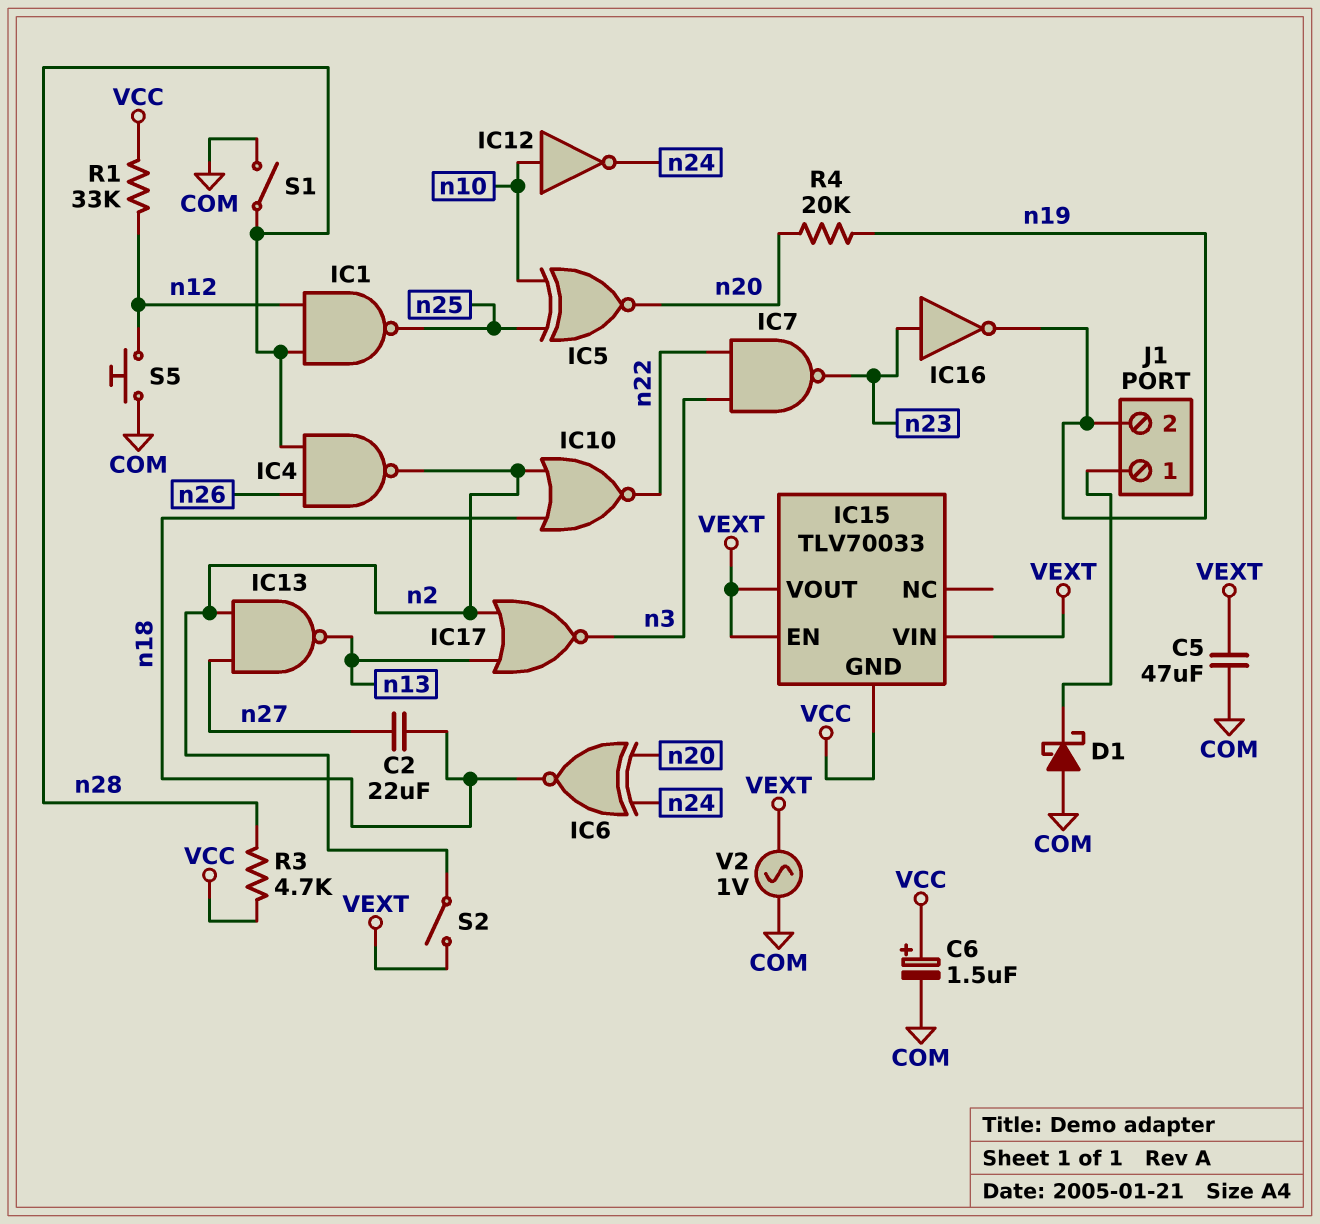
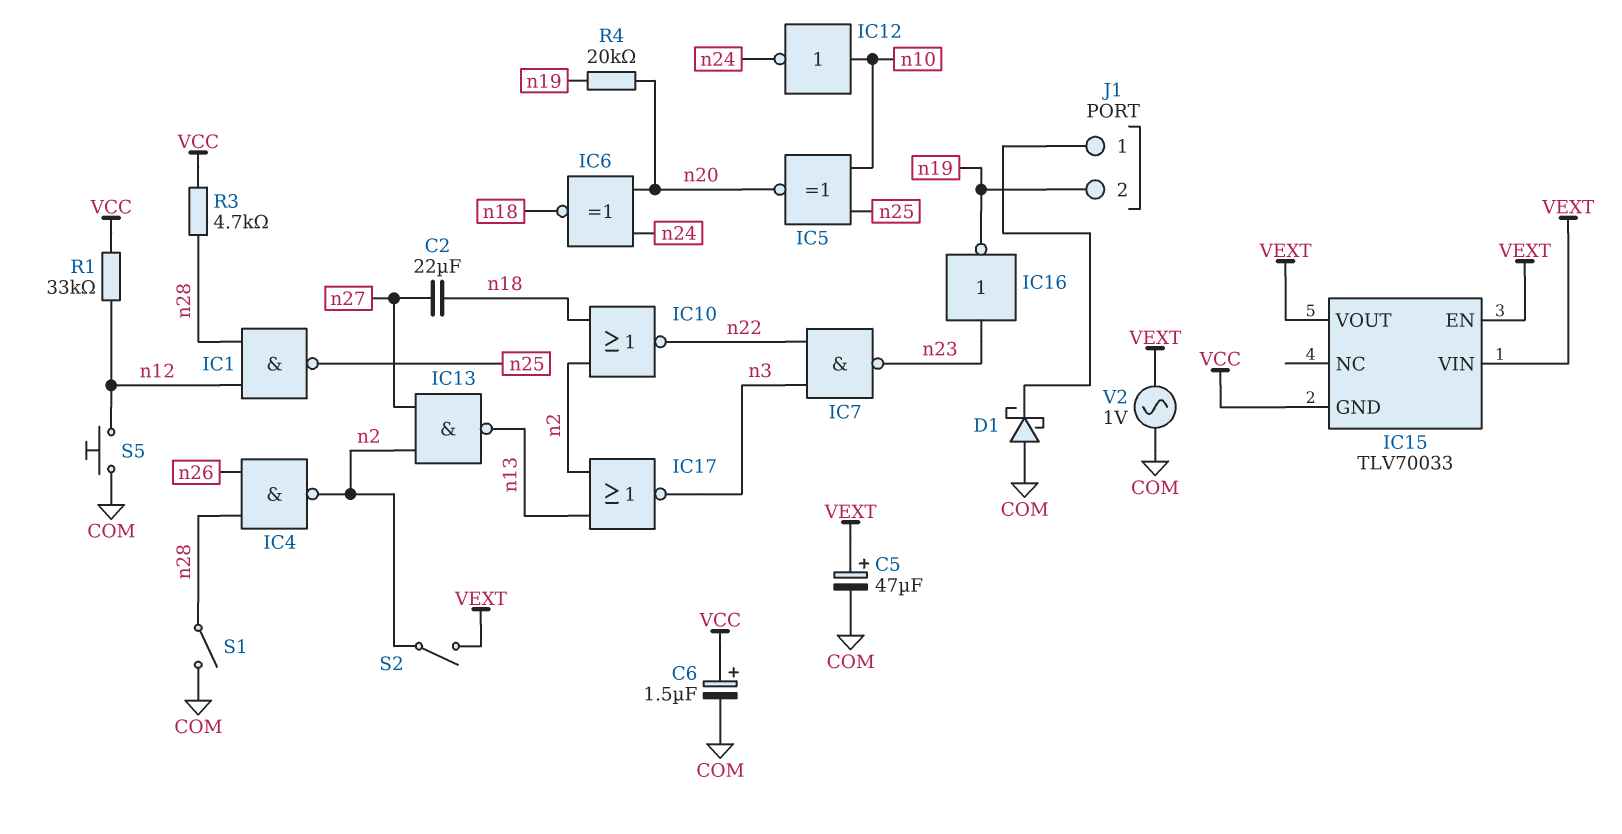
C5: 47uF (COM, VEXT) -> 47uF (plus VEXT, minus COM)

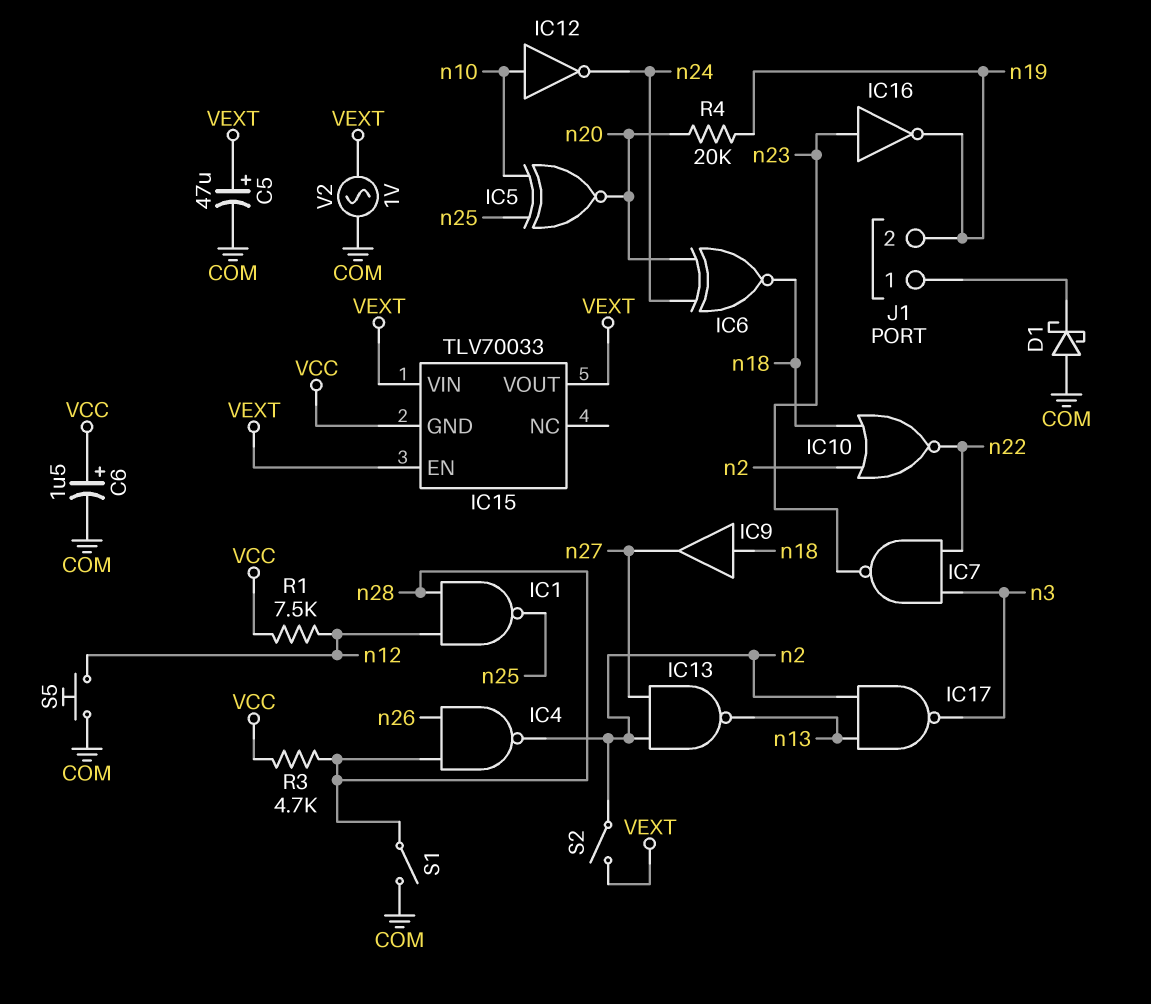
C2: 22uF (n18, n27) -> none
IC9: none -> buffer (in n18, out n27)
IC17: NOR (in n2, in n13, out n3) -> NAND (in n2, in n13, out n3)
R1: 33k (VCC, n12) -> 7.5k (VCC, n12)

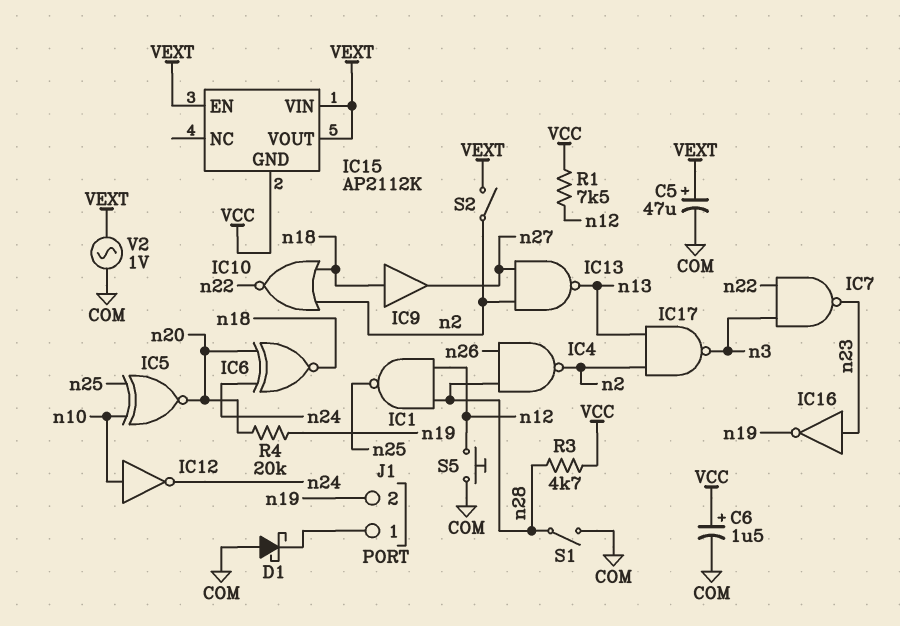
IC15: TLV70033 -> AP2112K

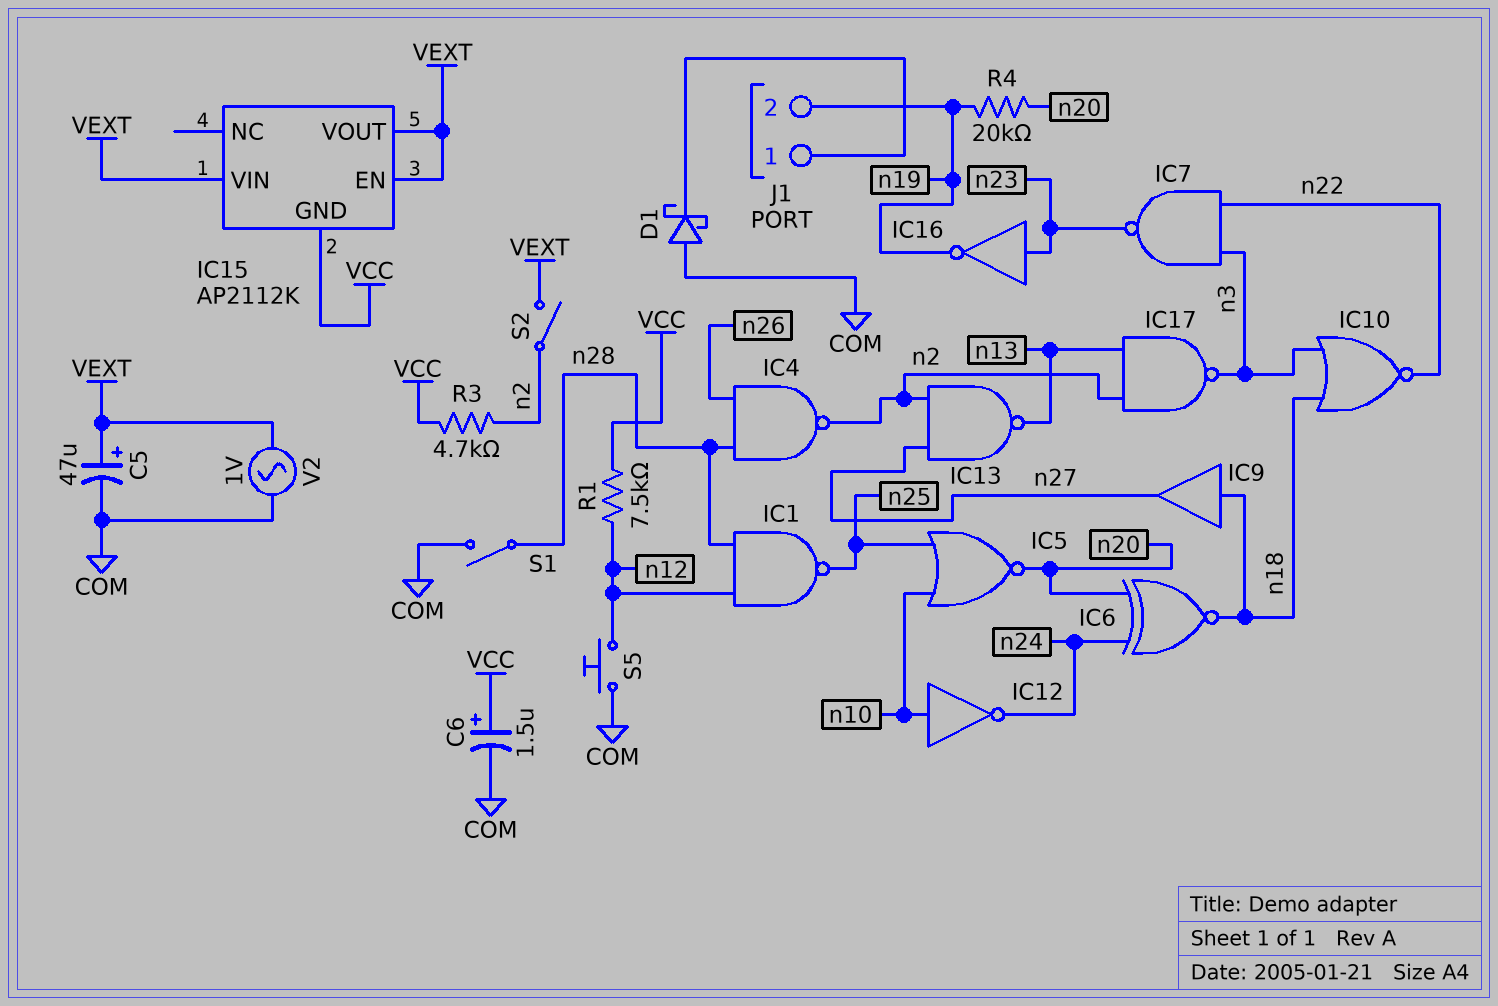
IC5: XNOR (in n10, in n25, out n20) -> NOR (in n10, in n25, out n20)
IC10: NOR (in n2, in n18, out n22) -> NOR (in n3, in n18, out n22)
R3: 4.7k (VCC, n28) -> 4.7k (VCC, n2)

